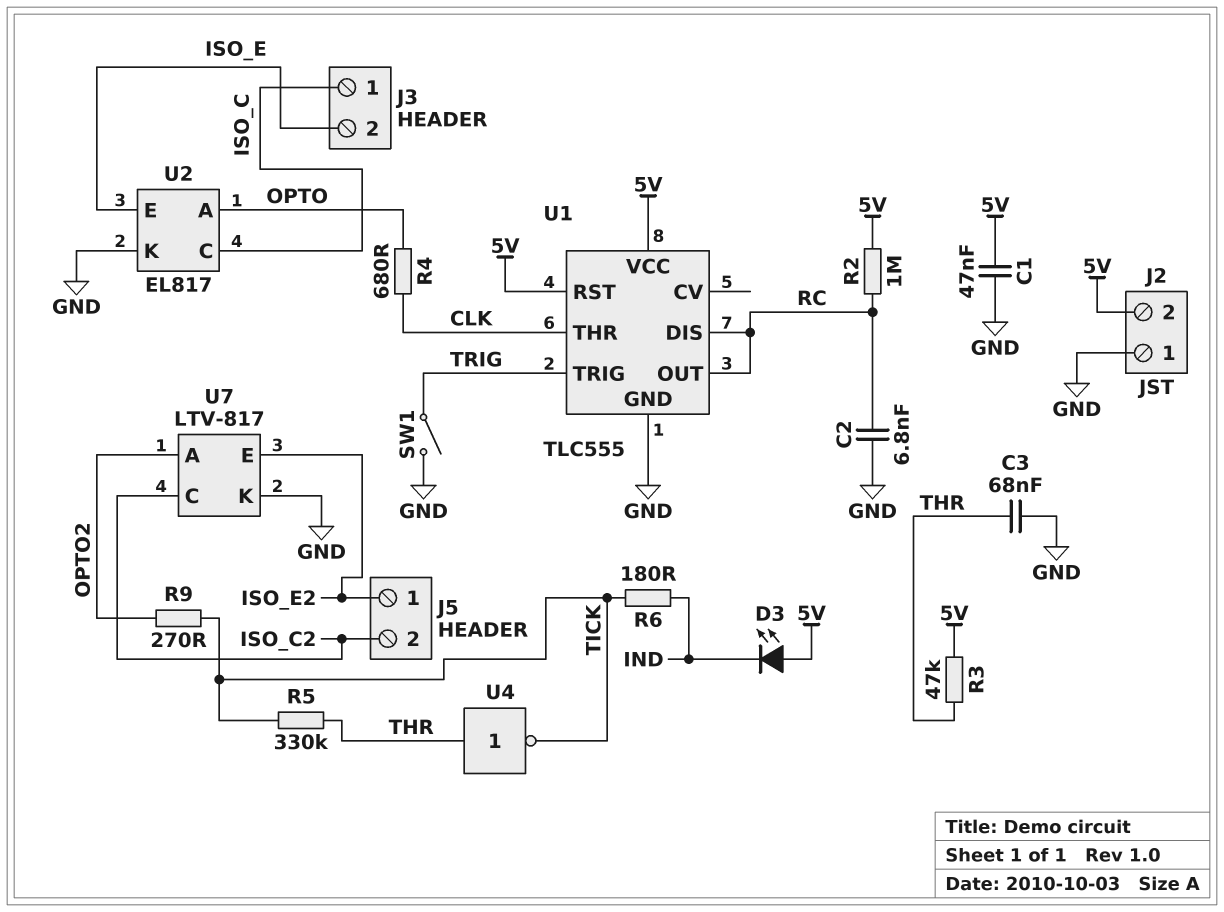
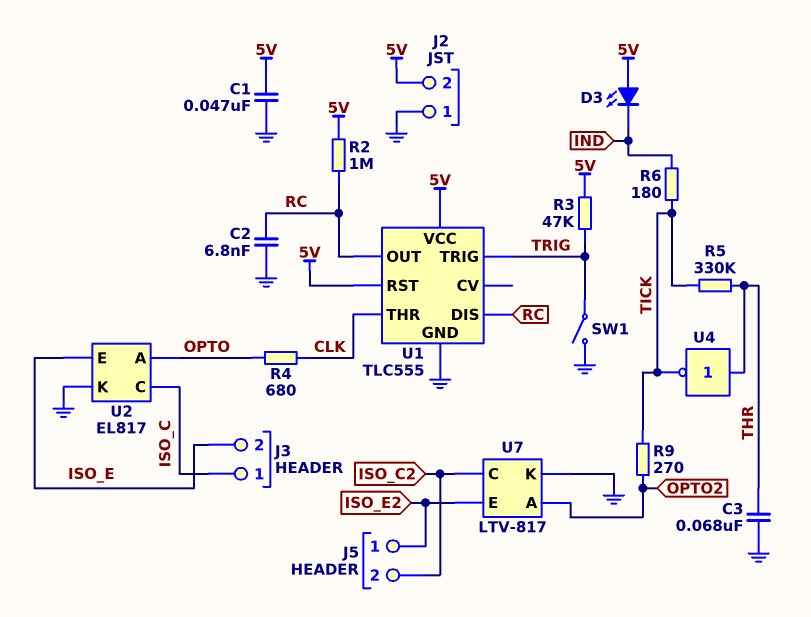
R3: 47k (5V, THR) -> 47k (5V, TRIG)

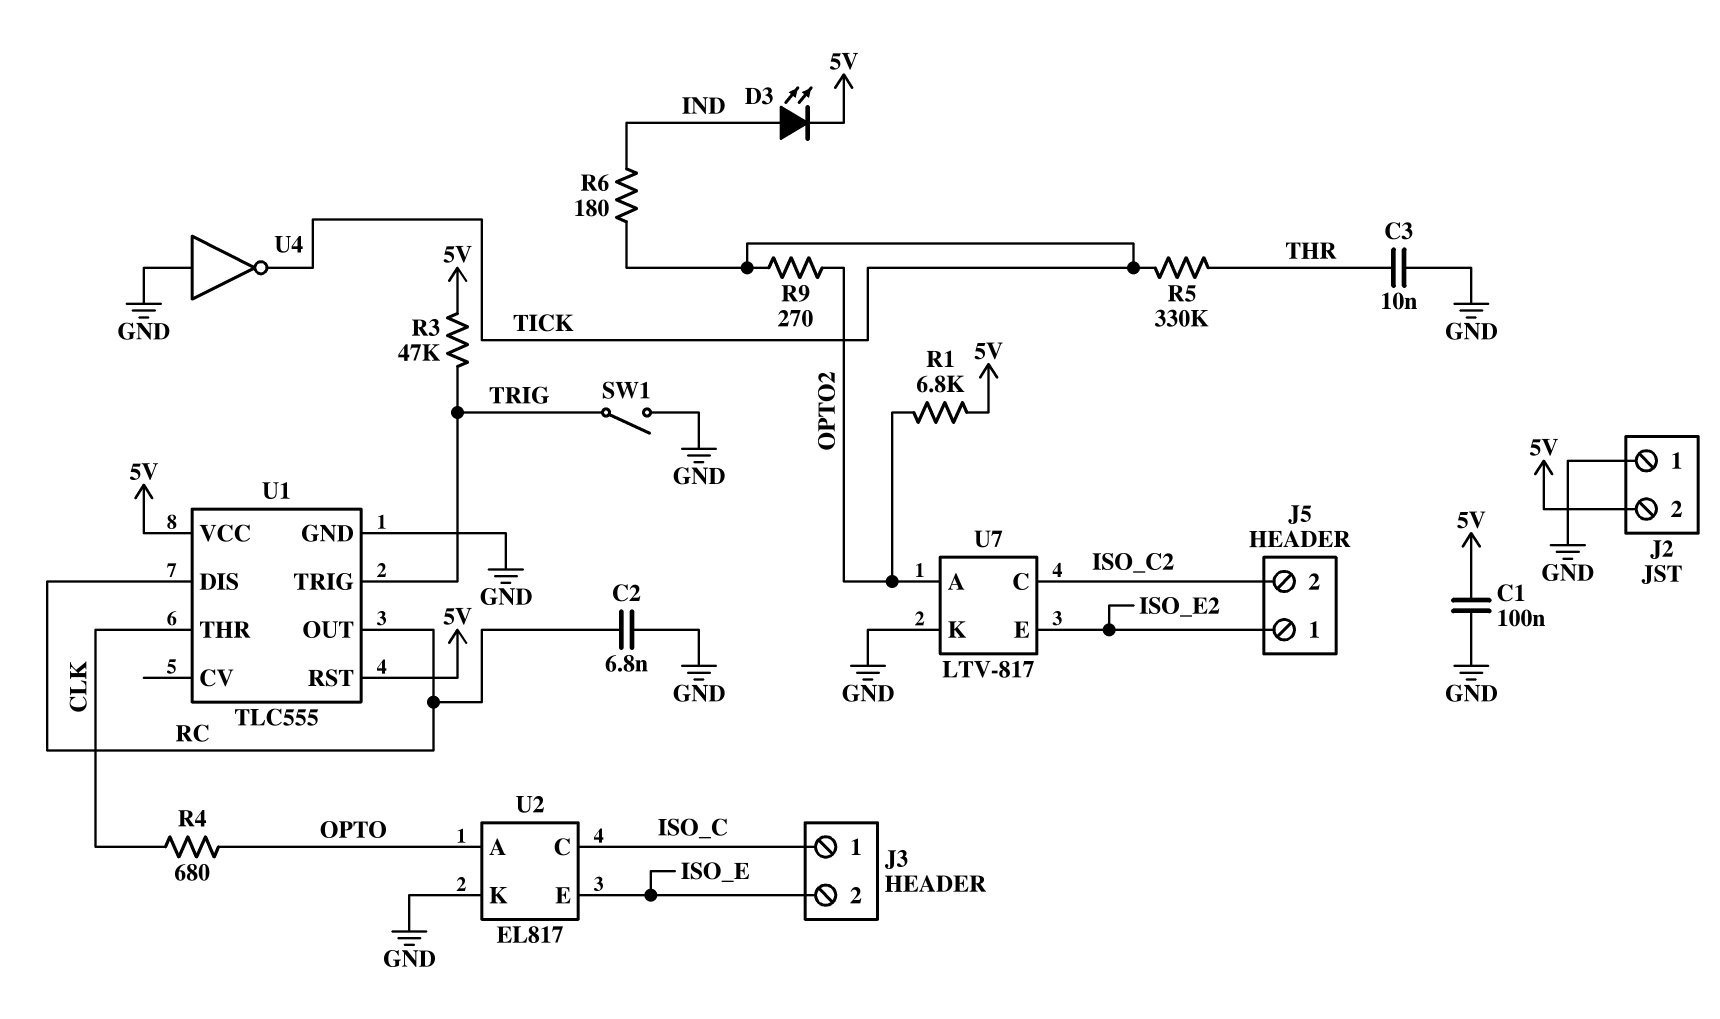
C1: 47nF (5V, GND) -> 100nF (5V, GND)
C3: 68nF (GND, THR) -> 10nF (GND, THR)
D3: LED (A 5V, K IND) -> LED (A IND, K 5V)
R1: none -> 6.8k (5V, OPTO2)
R2: 1M (5V, RC) -> none
U4: NOT (in THR, out TICK) -> NOT (in GND, out TICK)

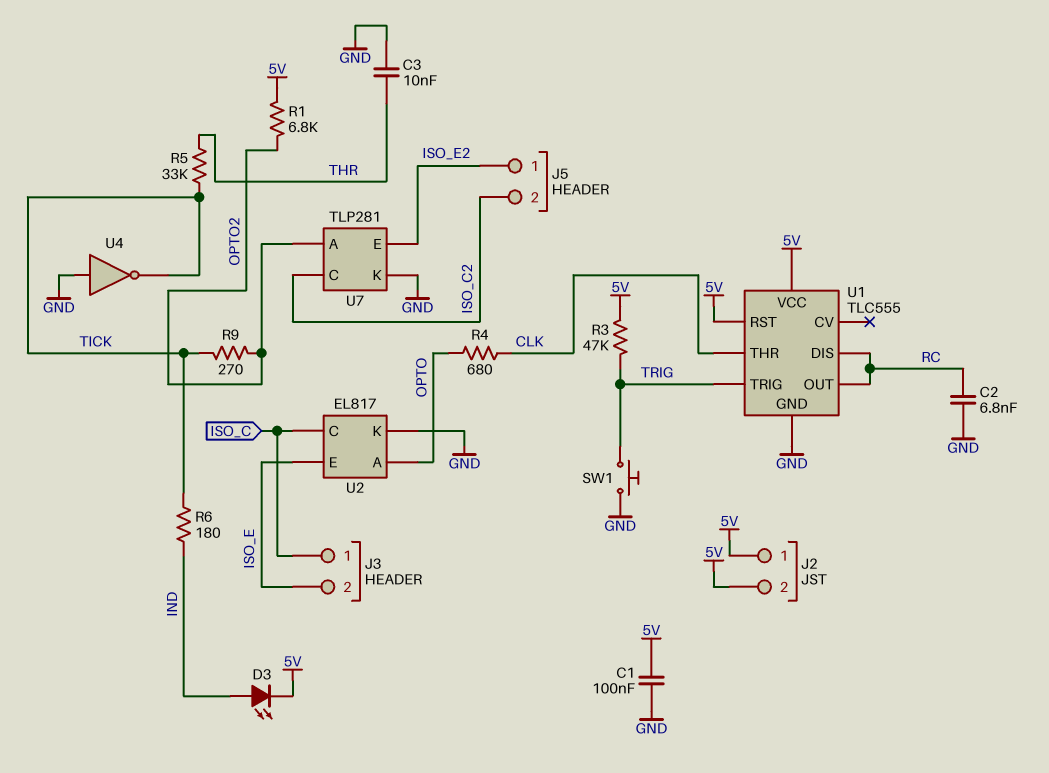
J2 pin 1: GND -> 5V
R5: 330k (THR, TICK) -> 33k (THR, TICK)
SW1: switch (GND, TRIG) -> button (GND, TRIG)
U7: LTV-817 -> TLP281

